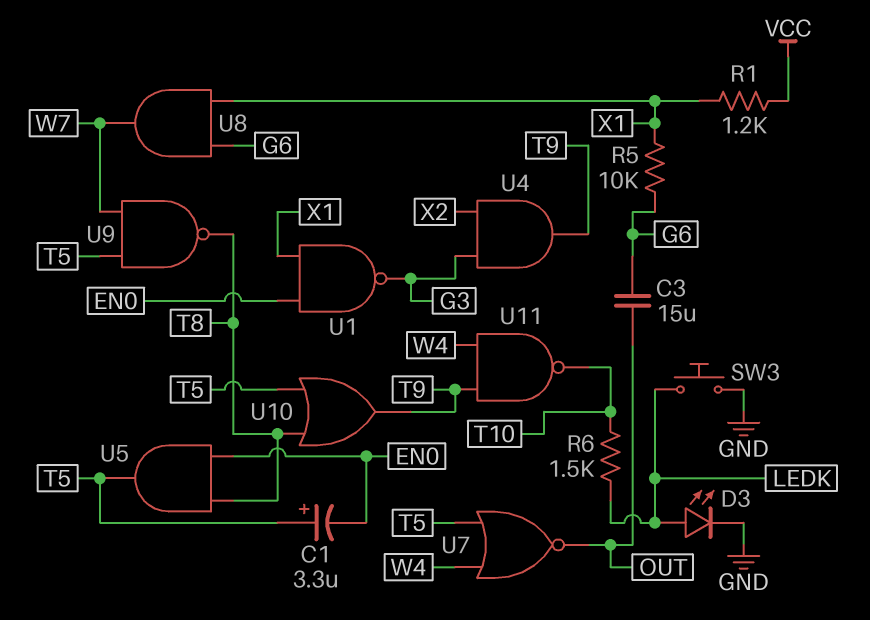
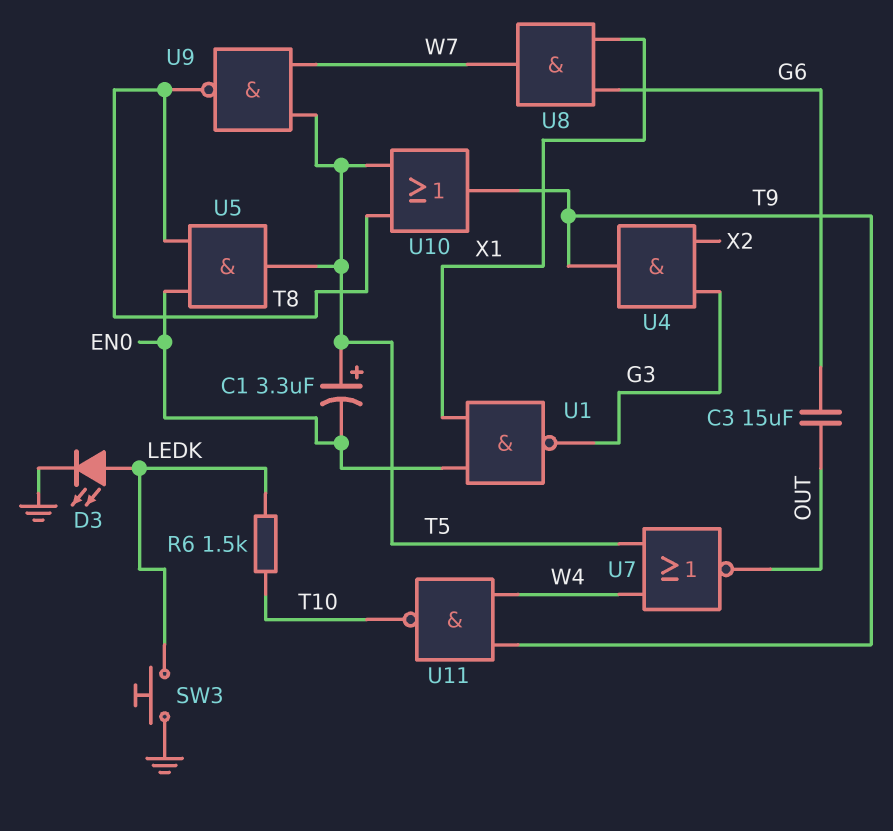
R1: 1.2k (VCC, X1) -> none
R5: 10k (G6, X1) -> none

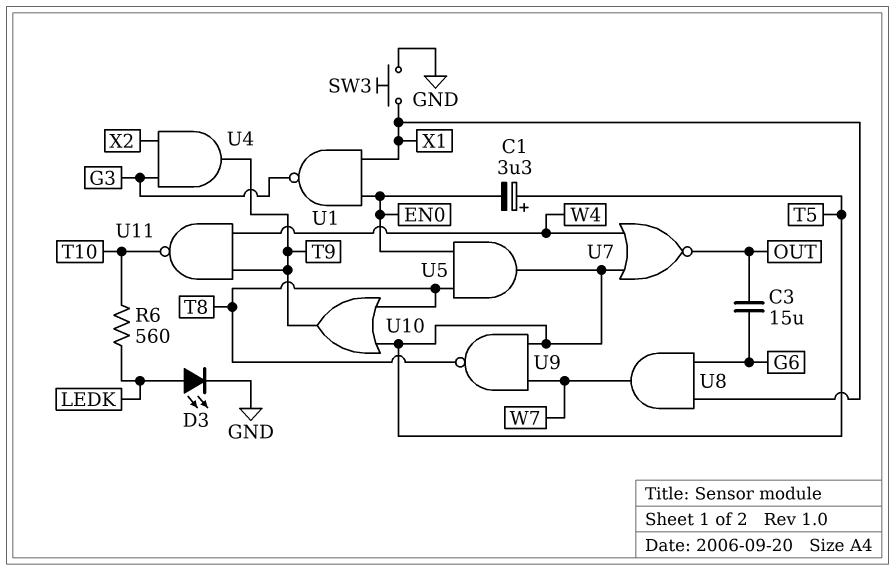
R6: 1.5k (LEDK, T10) -> 560 (LEDK, T10)
SW3: button (GND, LEDK) -> button (GND, X1)

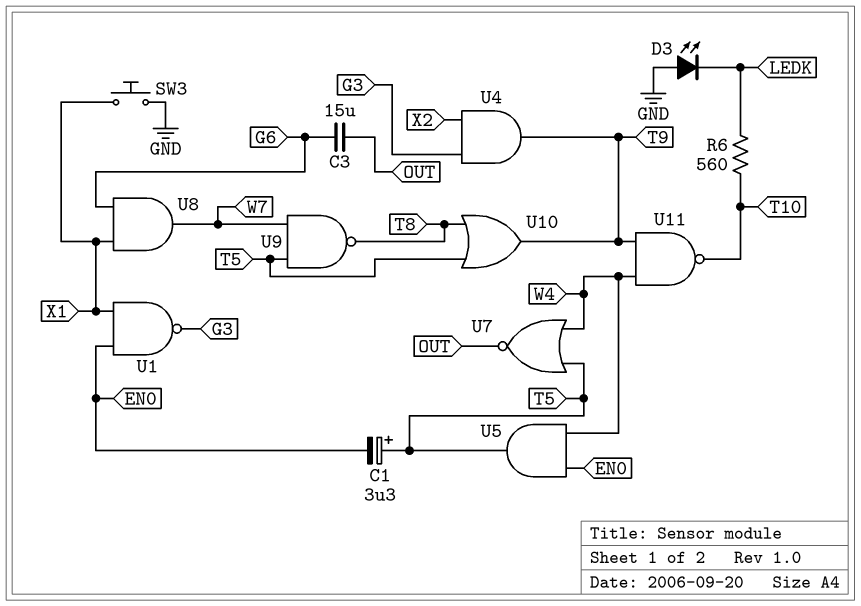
D3: LED (A LEDK, K GND) -> LED (A GND, K LEDK)
U5: AND (in EN0, in T8, out T5) -> AND (in EN0, in W4, out T5)

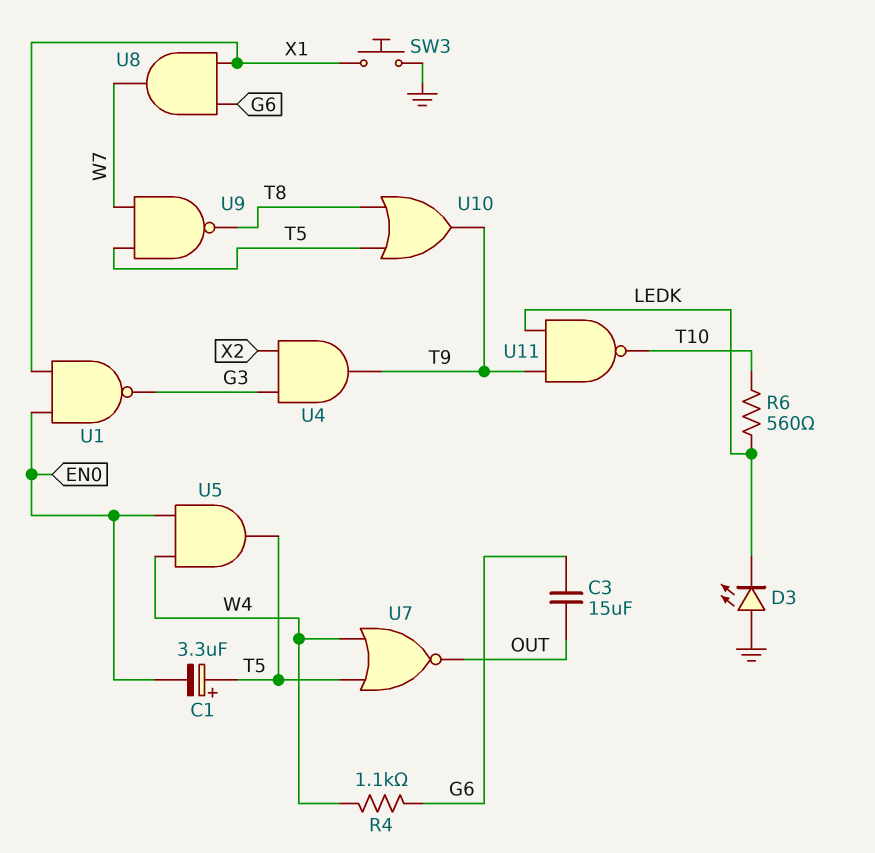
R4: none -> 1.1k (G6, W4)
U11: NAND (in T9, in W4, out T10) -> NAND (in LEDK, in T9, out T10)

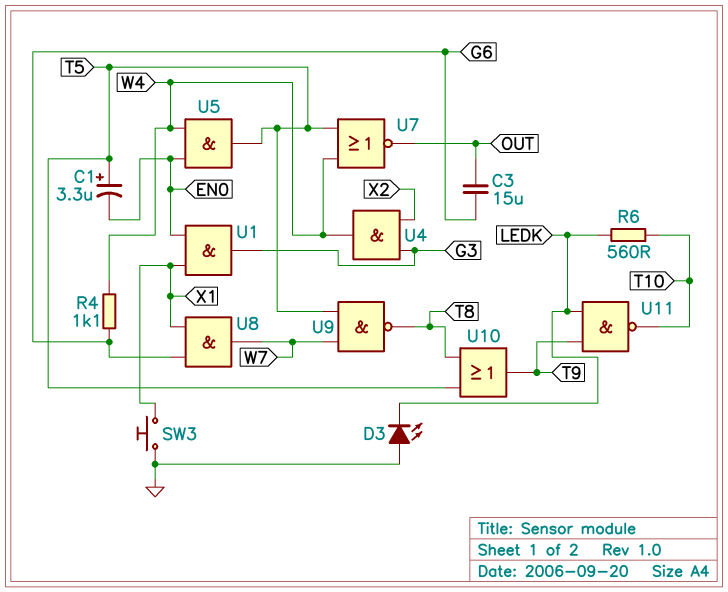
U1: NAND (in EN0, in X1, out G3) -> AND (in EN0, in X1, out G3)
U4: AND (in G3, in X2, out T9) -> AND (in G3, in X2, out W4)

